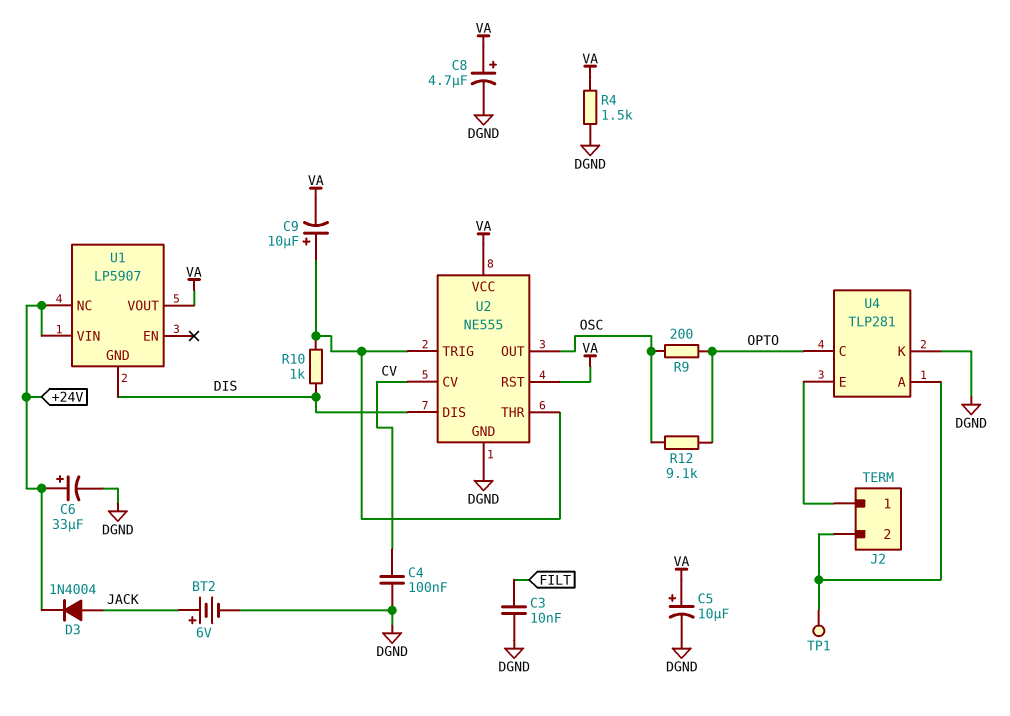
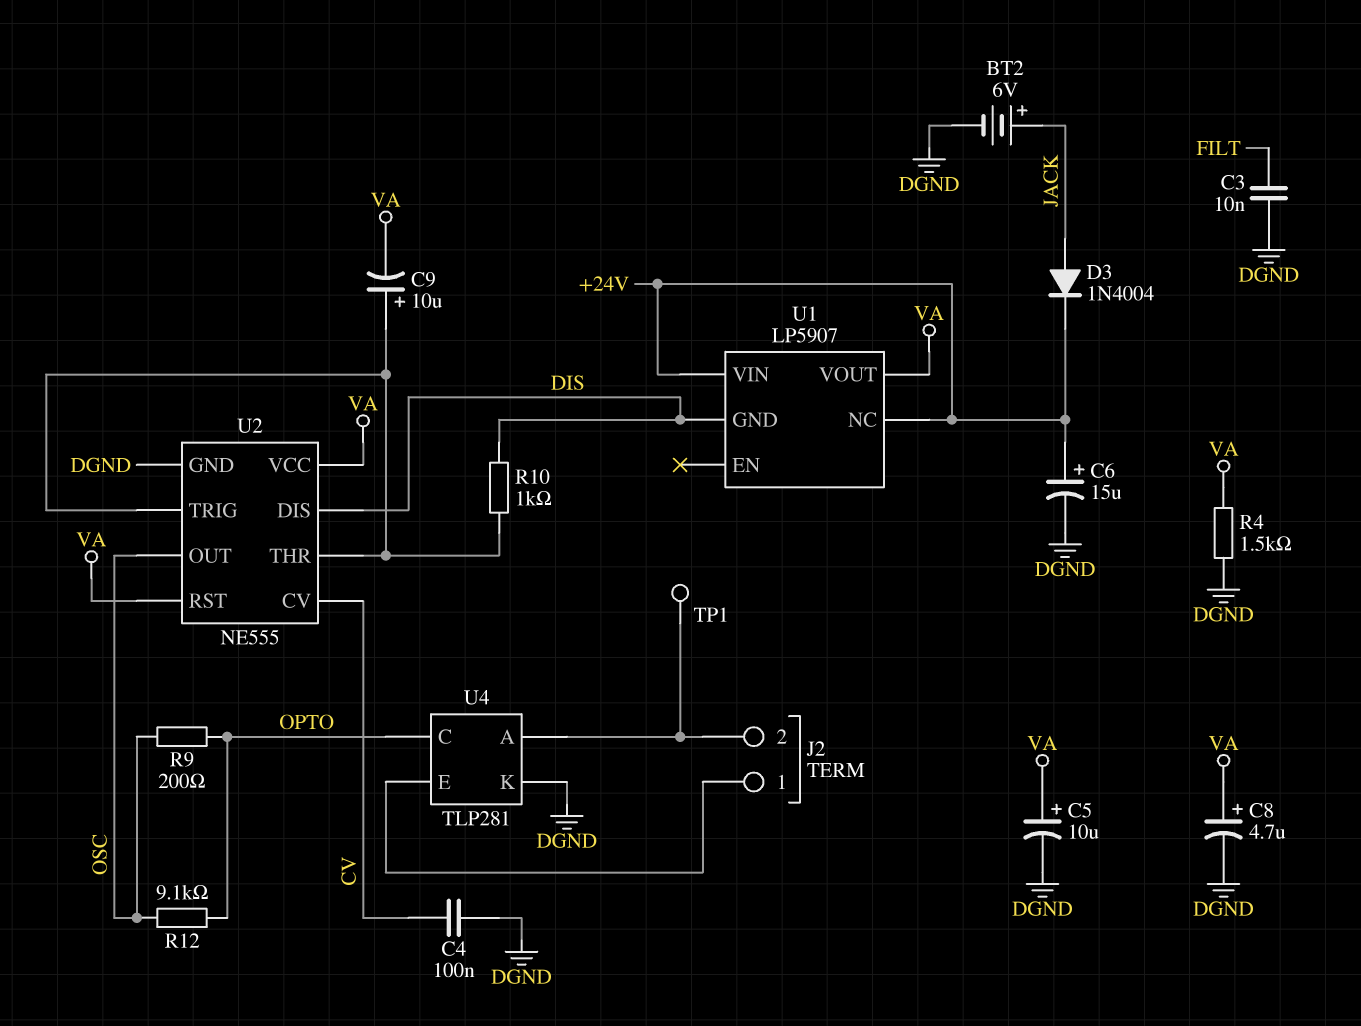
C6: 33uF (plus +24V, minus DGND) -> 15uF (plus +24V, minus DGND)

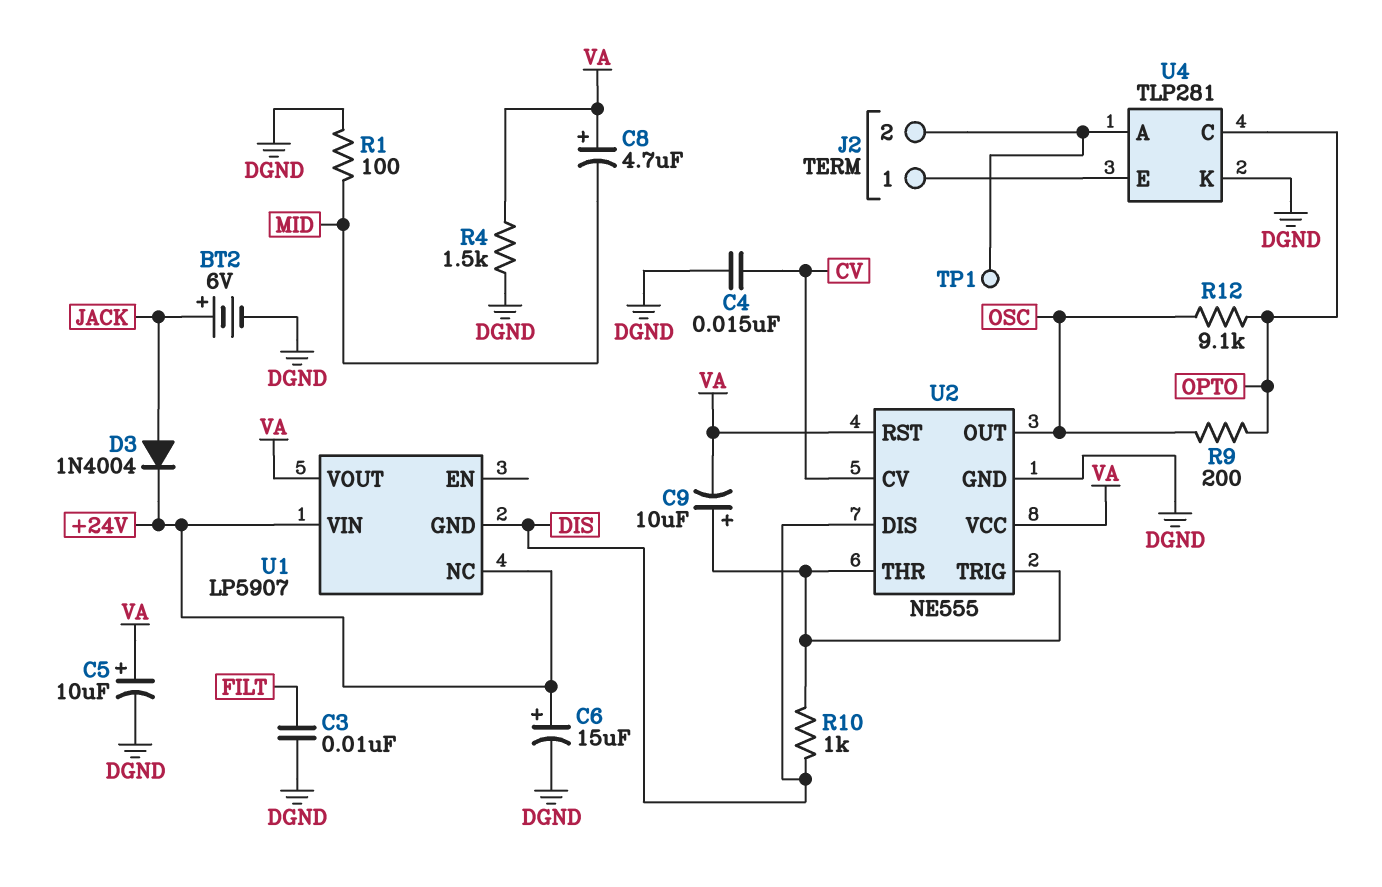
C4: 100nF (CV, DGND) -> 15nF (CV, DGND)
C8: 4.7uF (plus VA, minus DGND) -> 4.7uF (plus VA, minus MID)
R1: none -> 100 (DGND, MID)

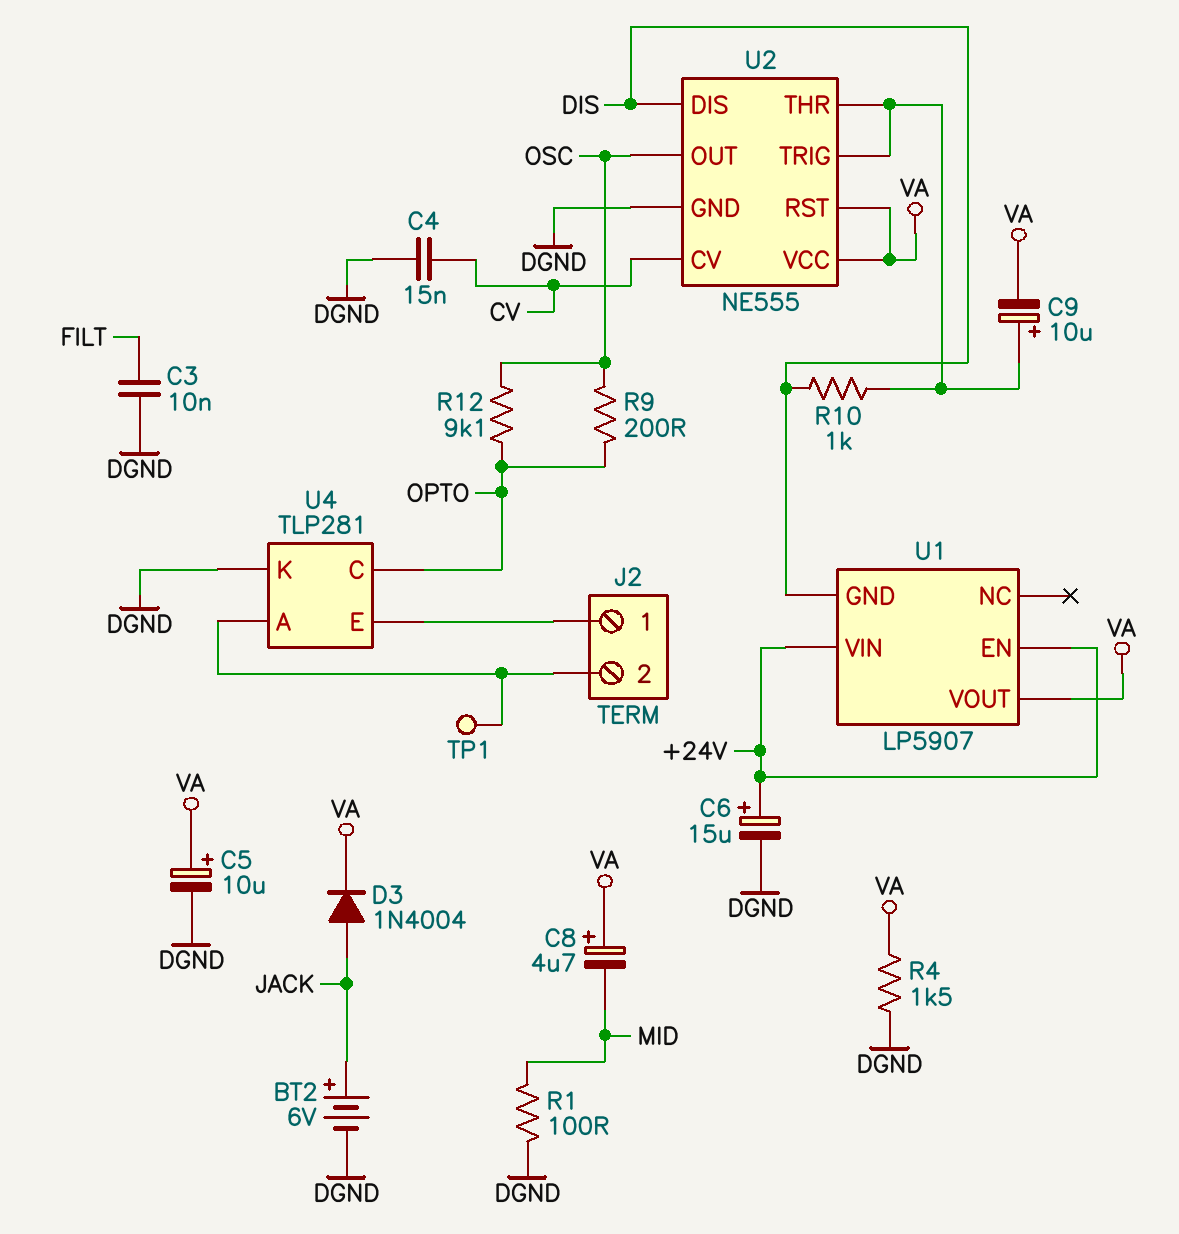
D3: diode 1N4004 (A JACK, K +24V) -> diode 1N4004 (A JACK, K VA)
U1 pin EN: none -> +24V
U1 pin NC: +24V -> none

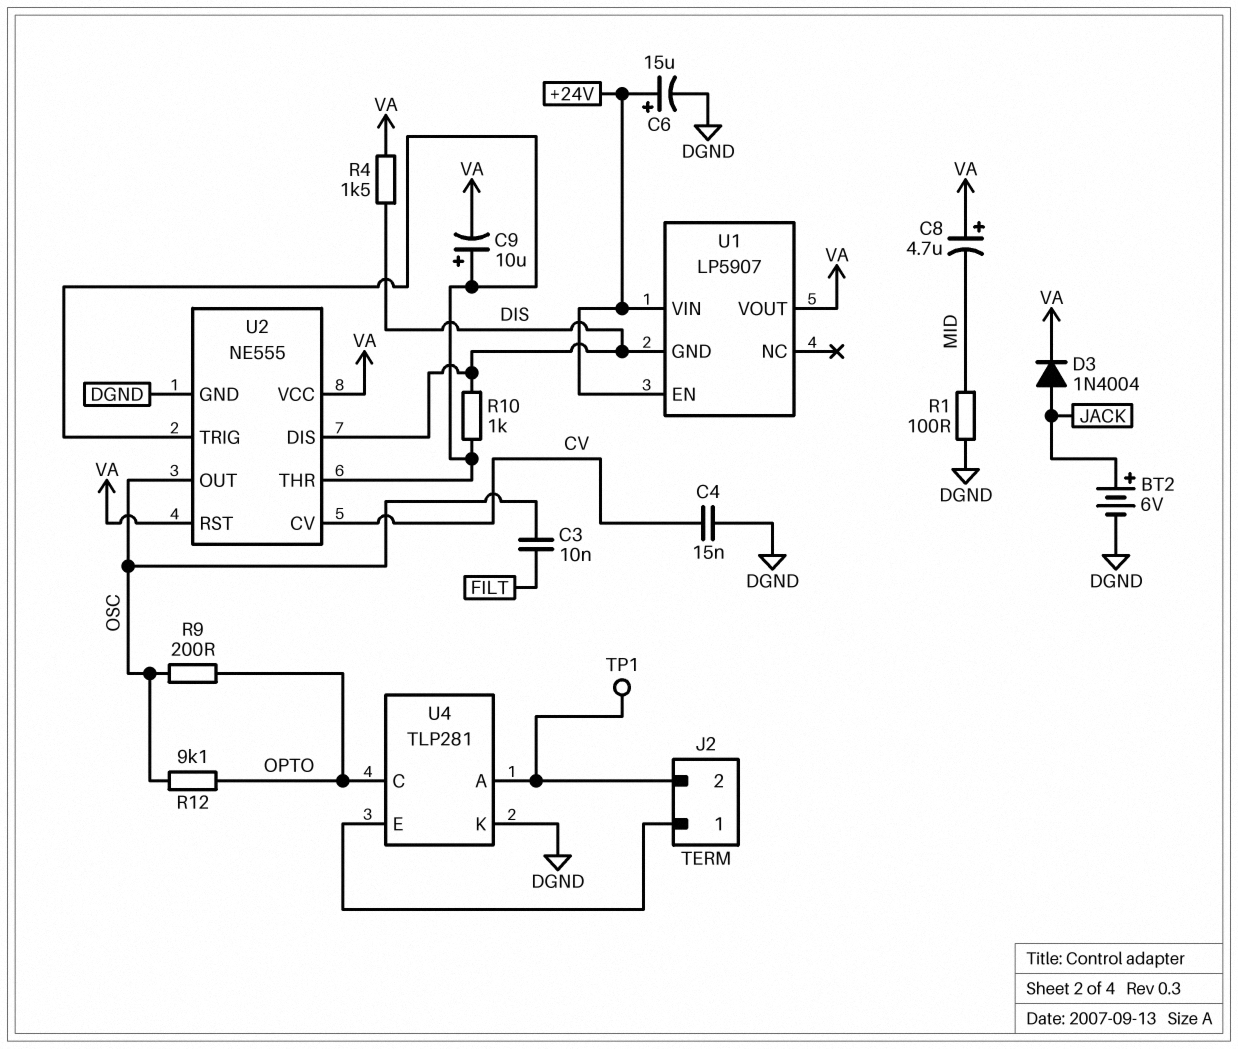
C3: 10nF (DGND, FILT) -> 10nF (FILT, OSC)
C5: 10uF (plus VA, minus DGND) -> none
R4: 1.5k (DGND, VA) -> 1.5k (DIS, VA)

